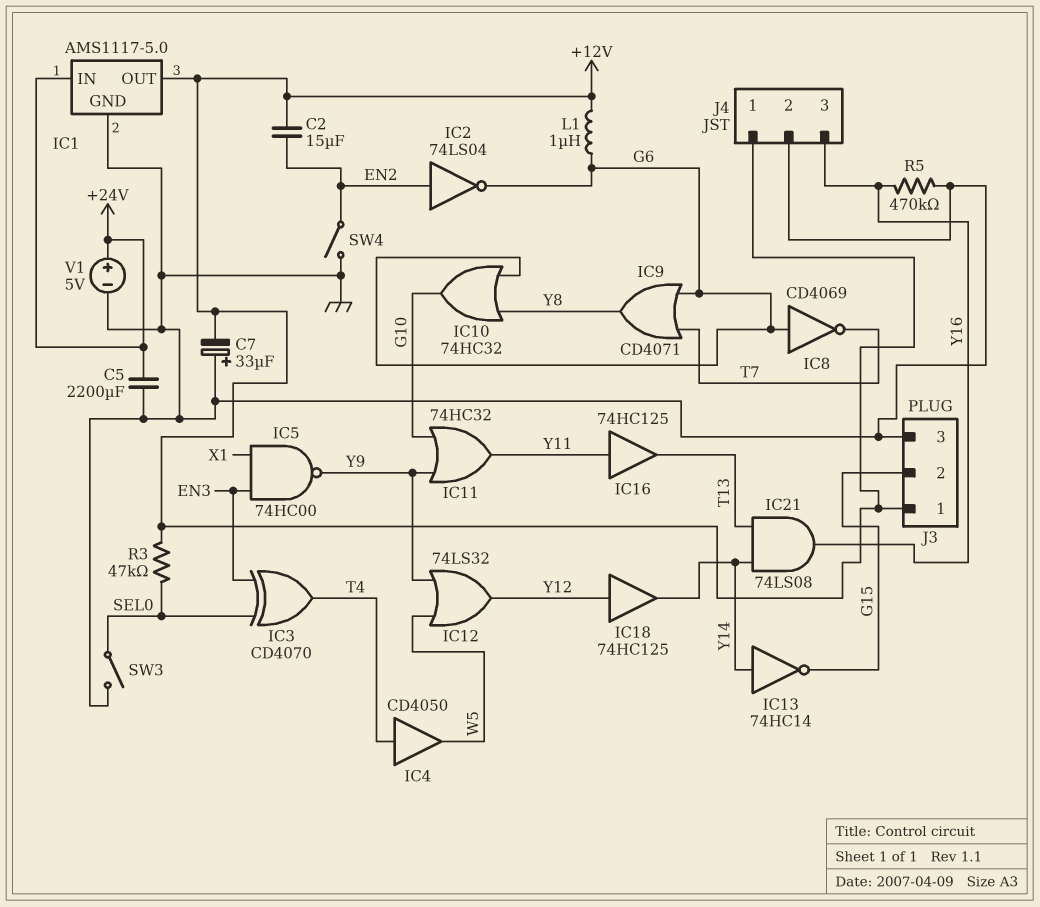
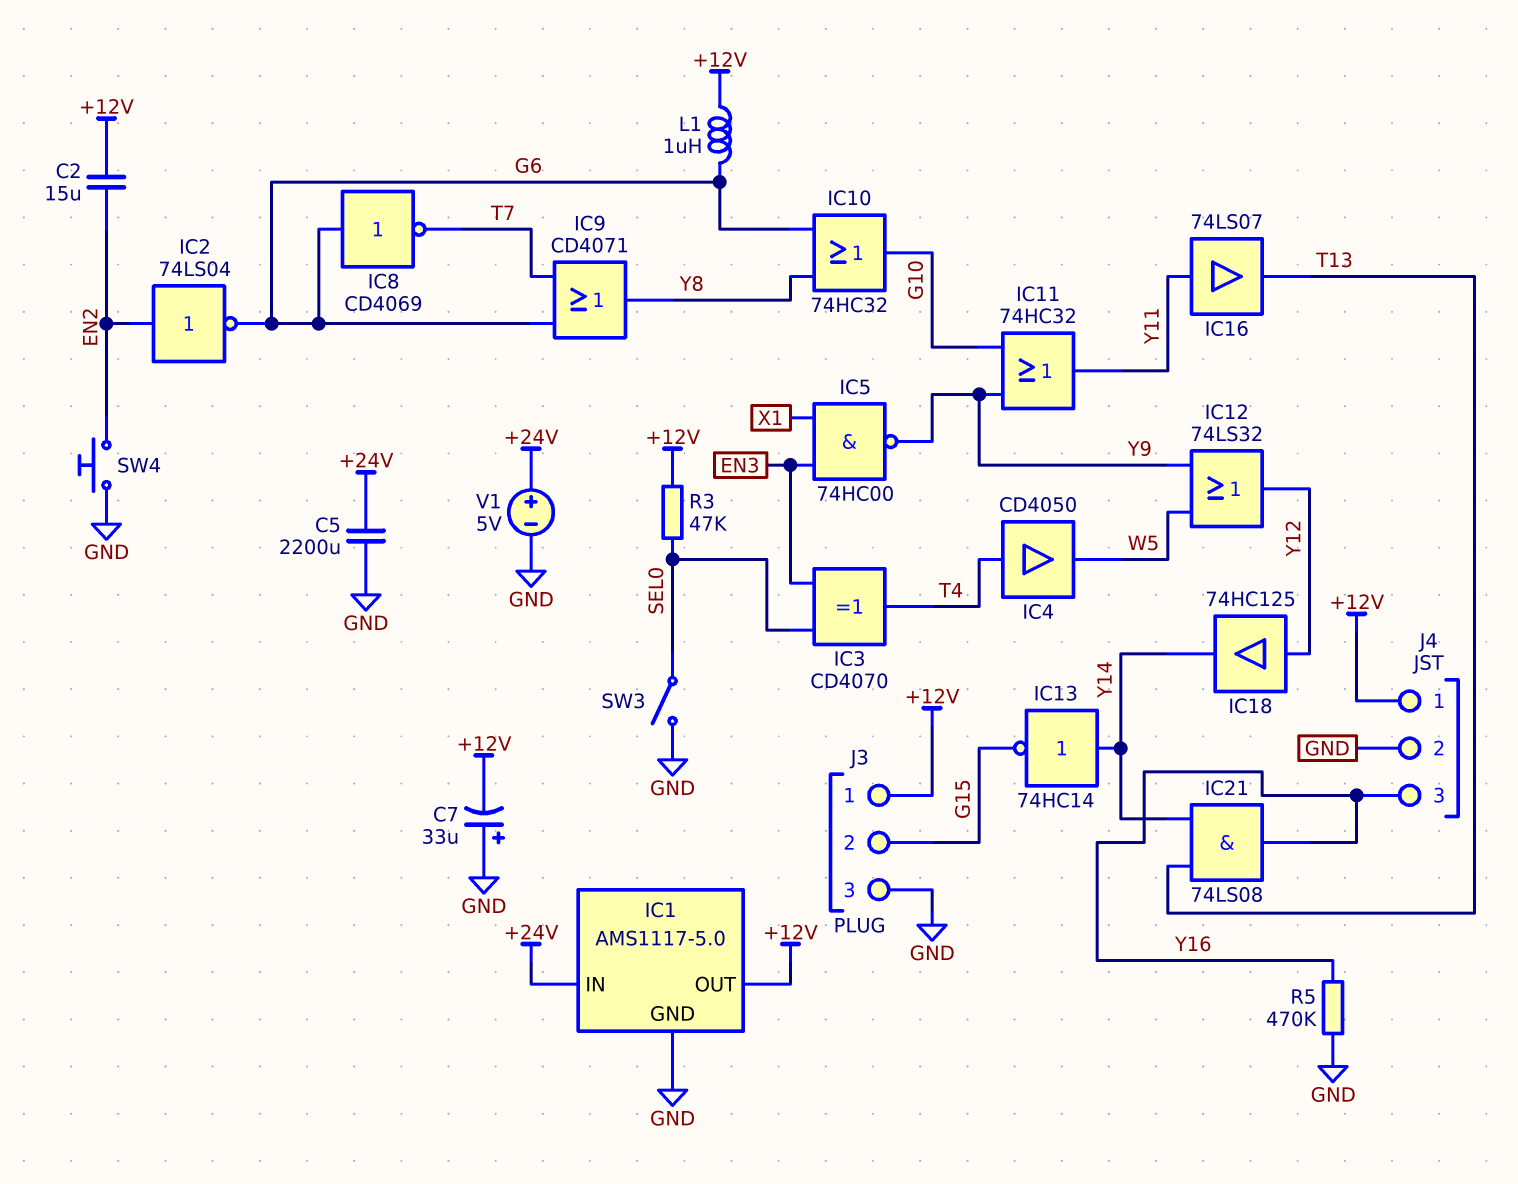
IC16: buffer 74HC125 (in Y11, out T13) -> buffer 74LS07 (in Y11, out T13)
SW4: switch (EN2, GND) -> button (EN2, GND)

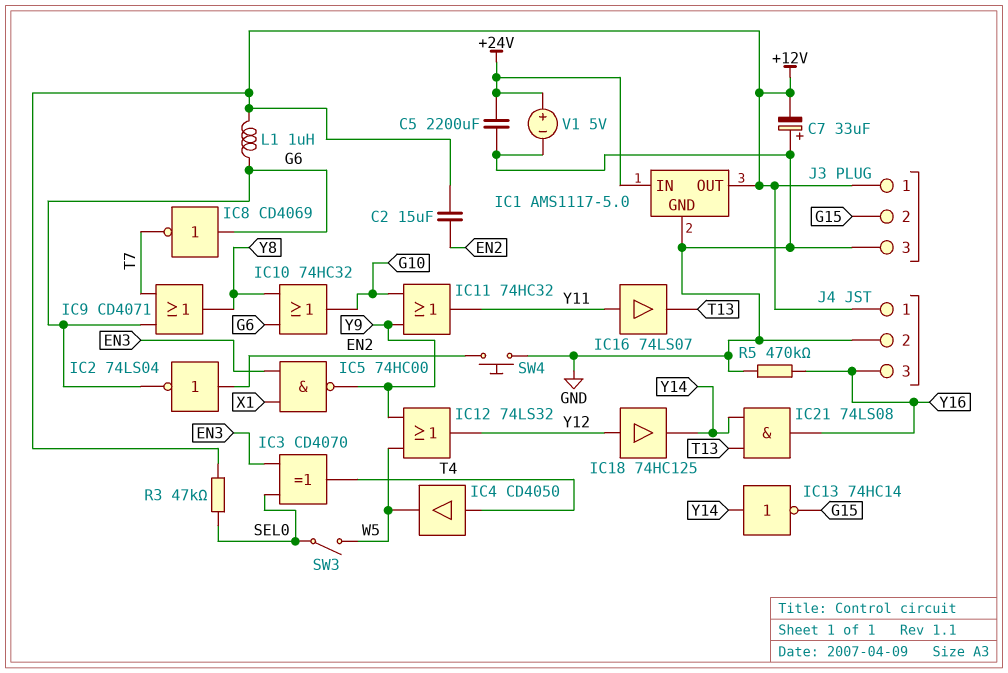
SW3: switch (GND, SEL0) -> switch (SEL0, W5)

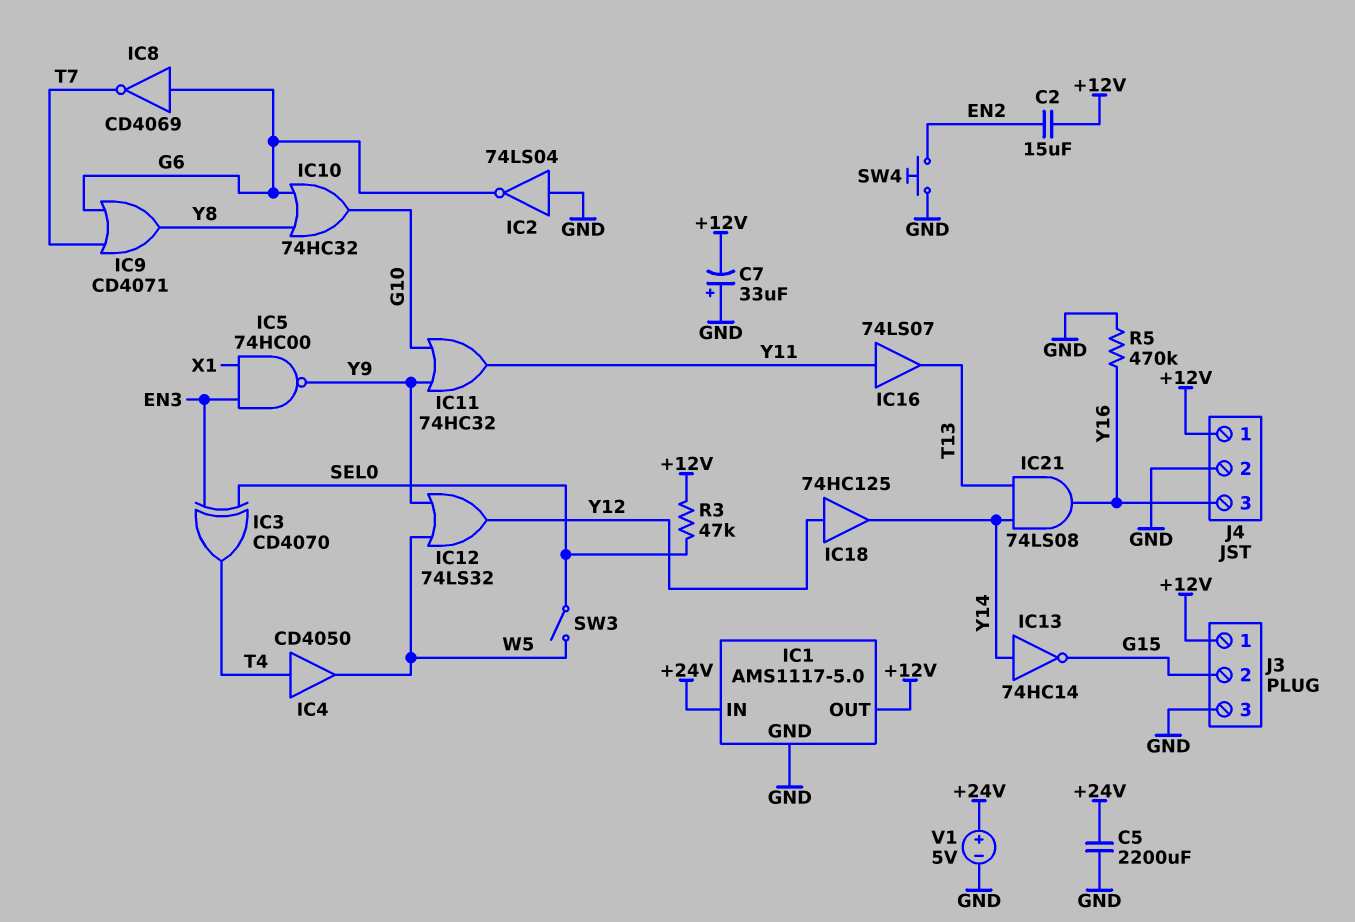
IC2: NOT 74LS04 (in EN2, out G6) -> NOT 74LS04 (in GND, out G6)
L1: 1uH (+12V, G6) -> none

